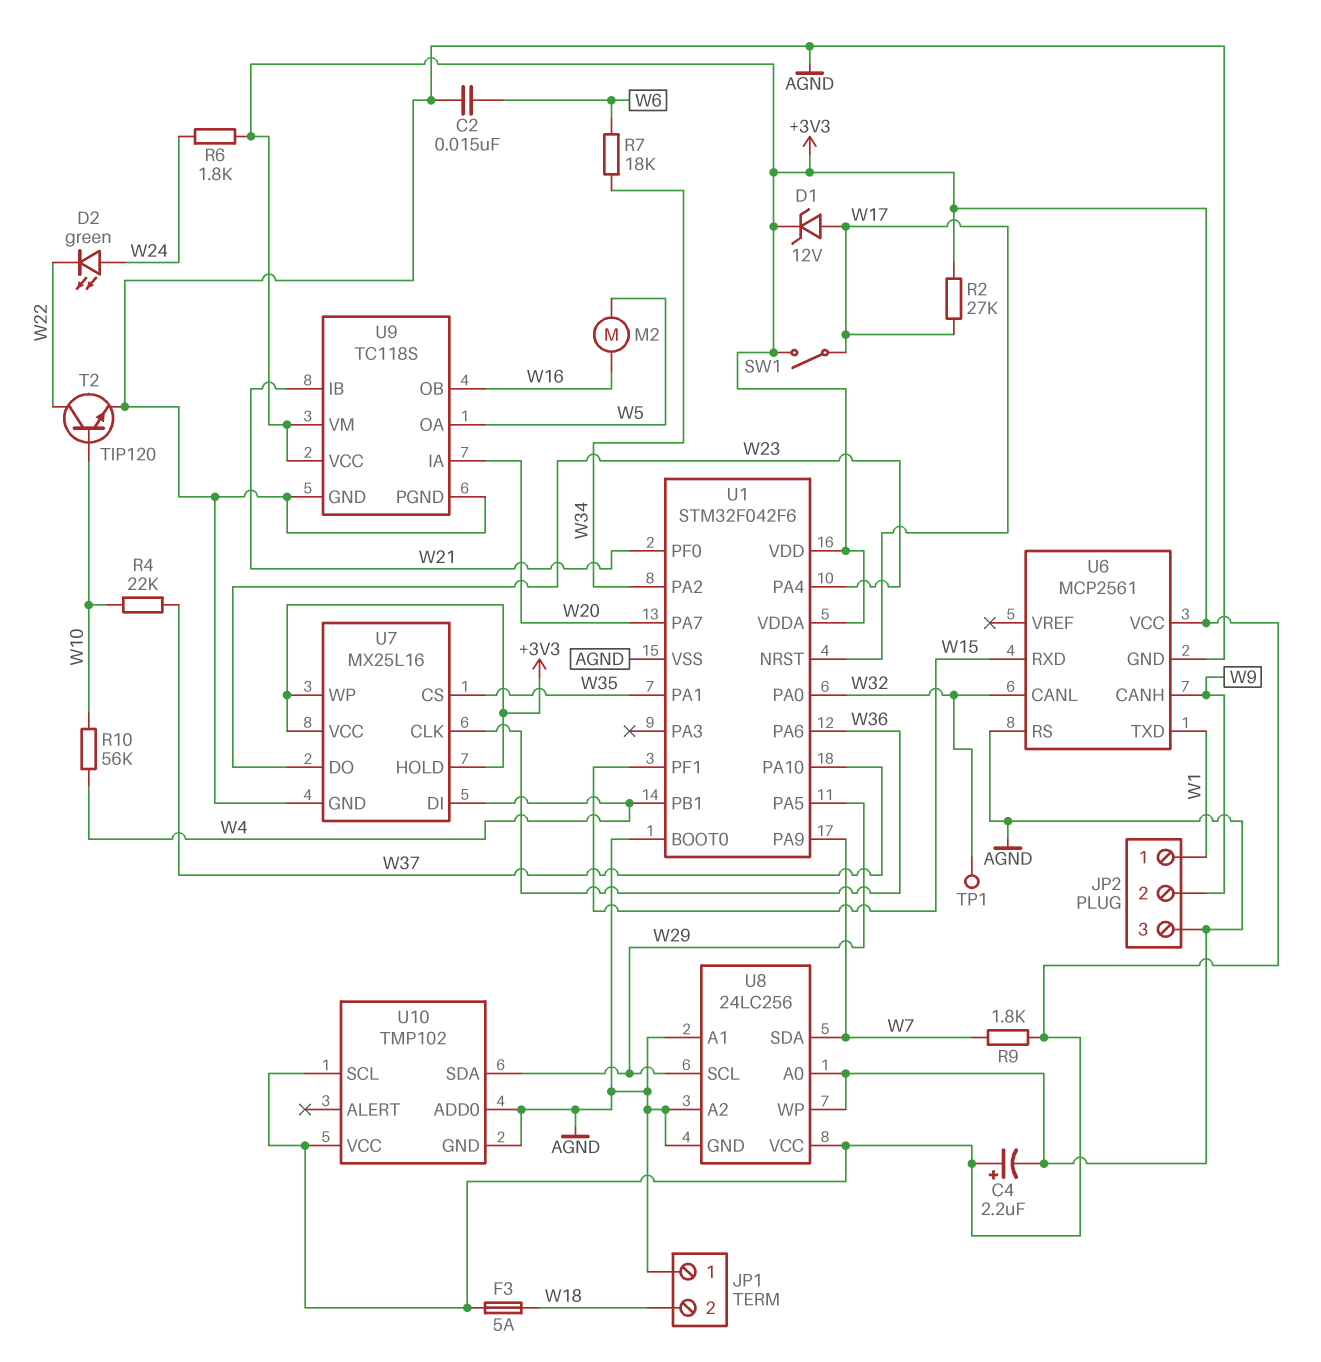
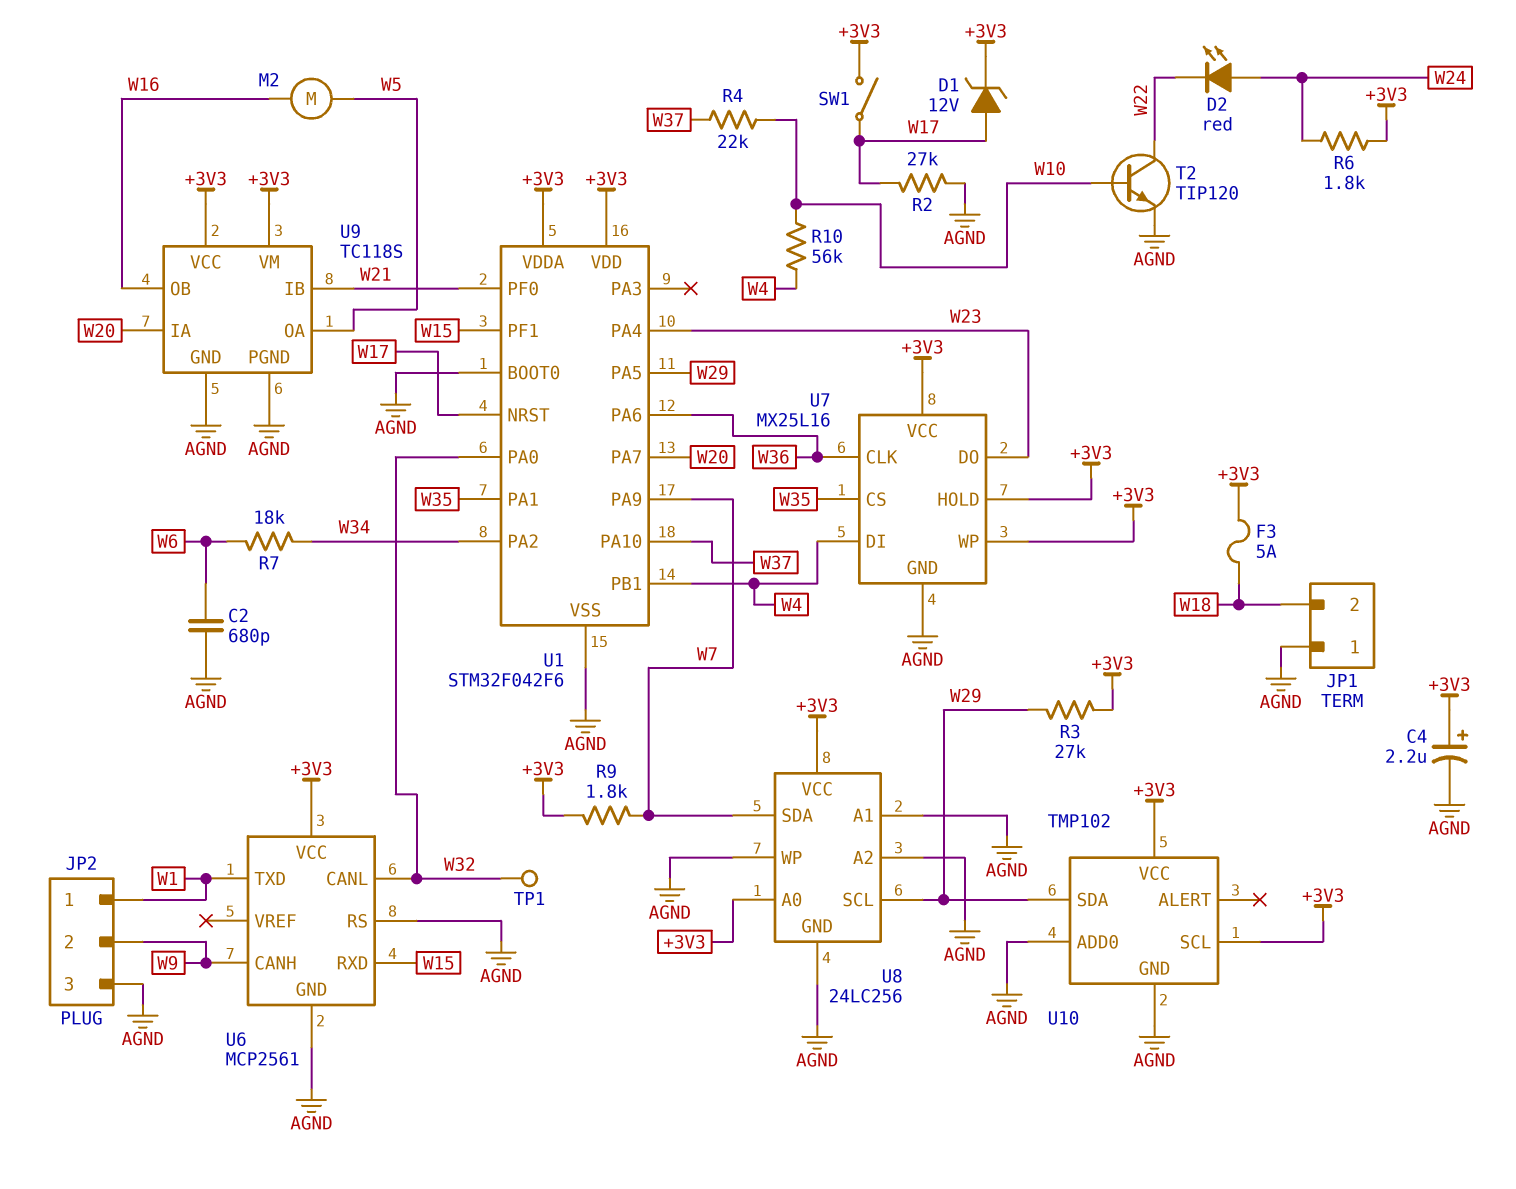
C2: 15nF (AGND, W6) -> 680pF (AGND, W6)
D2: LED green (A W24, K W22) -> LED red (A W24, K W22)
R2: 27k (+3V3, W17) -> 27k (AGND, W17)
R3: none -> 27k (+3V3, W29)
U8 pin A0: AGND -> +3V3

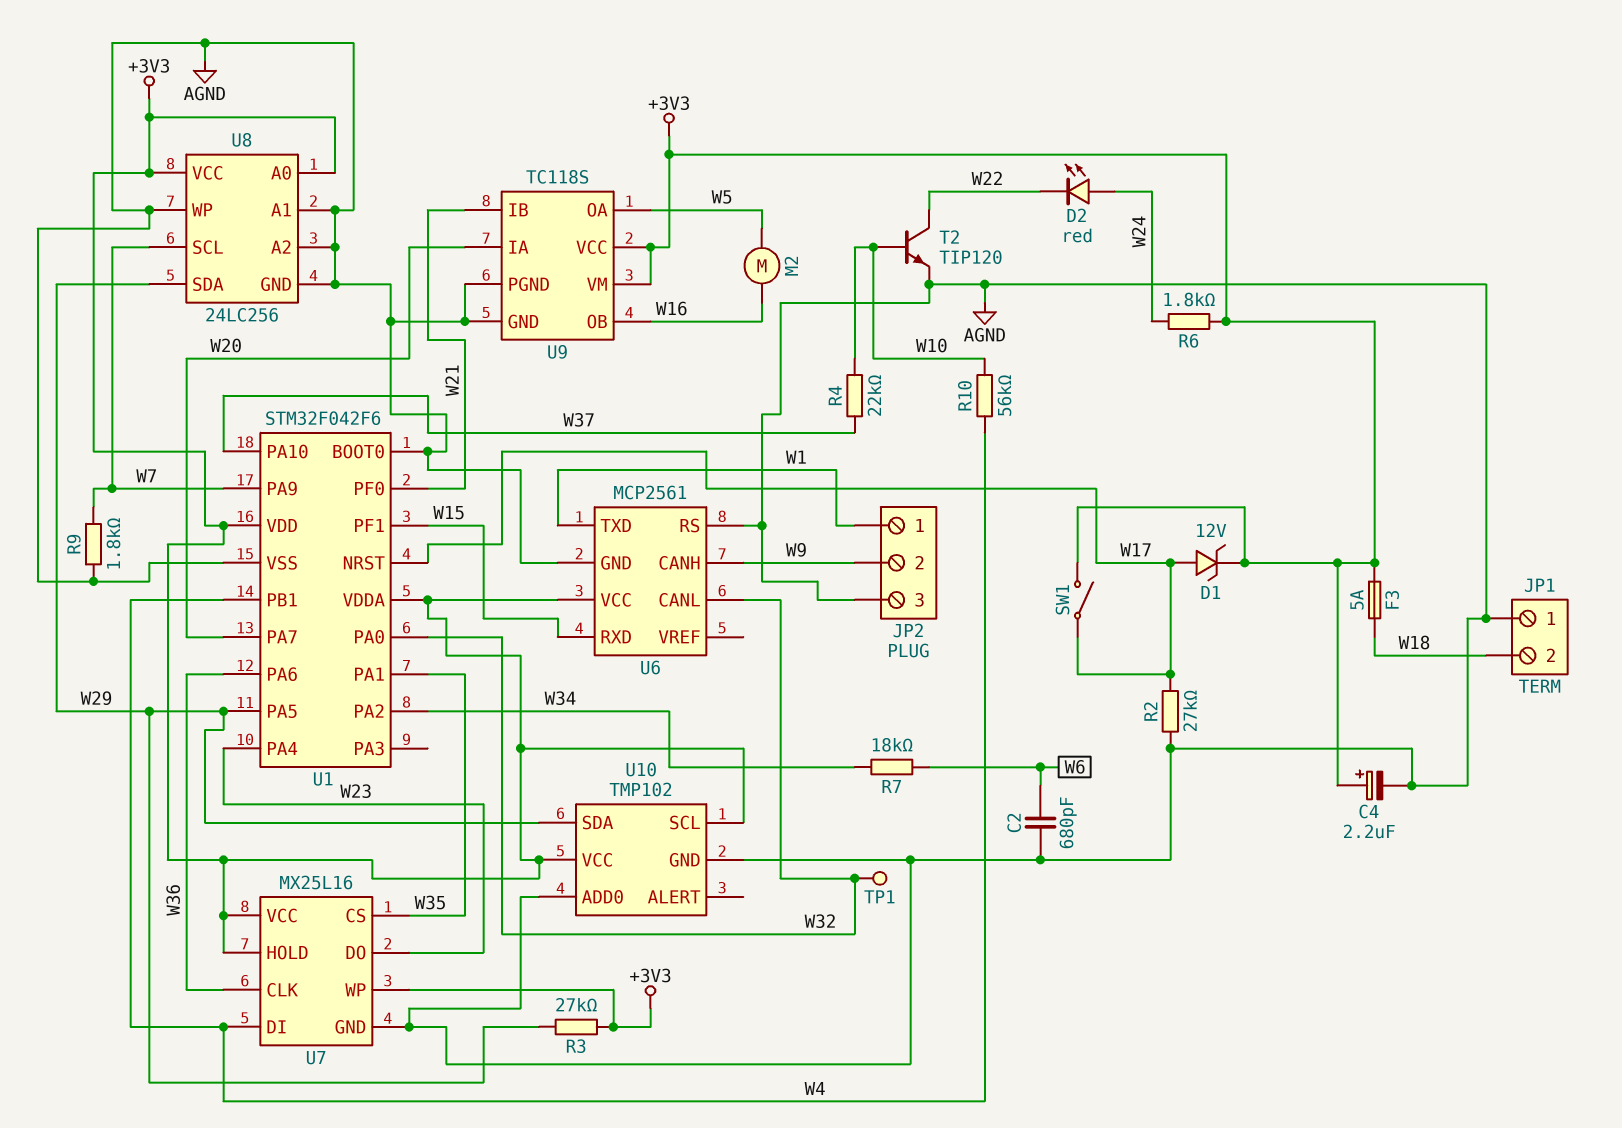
R9: 1.8k (+3V3, W7) -> 1.8k (AGND, W7)
U8 pin SCL: W29 -> W7
U8 pin SDA: W7 -> W29

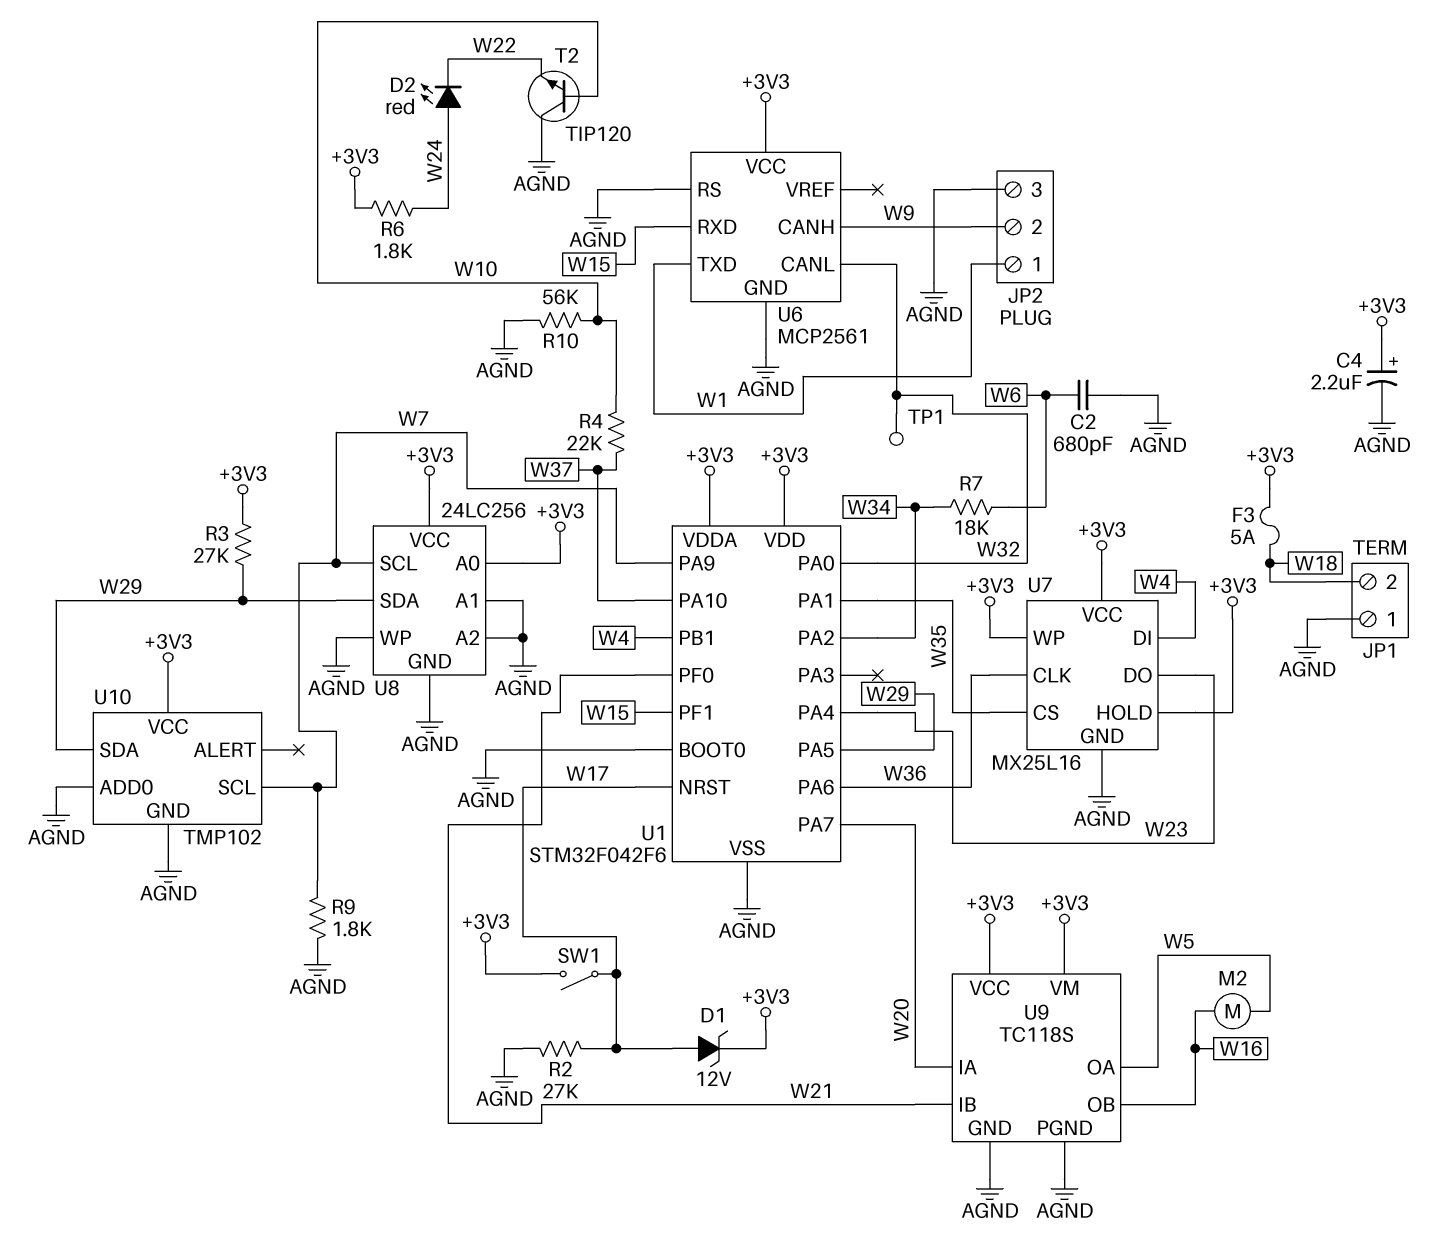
R10: 56k (W4, W10) -> 56k (AGND, W10)
T2: NPN TIP120 (B W10, C W22, E AGND) -> NPN TIP120 (B W10, C AGND, E W22)
U10 pin SCL: +3V3 -> W7

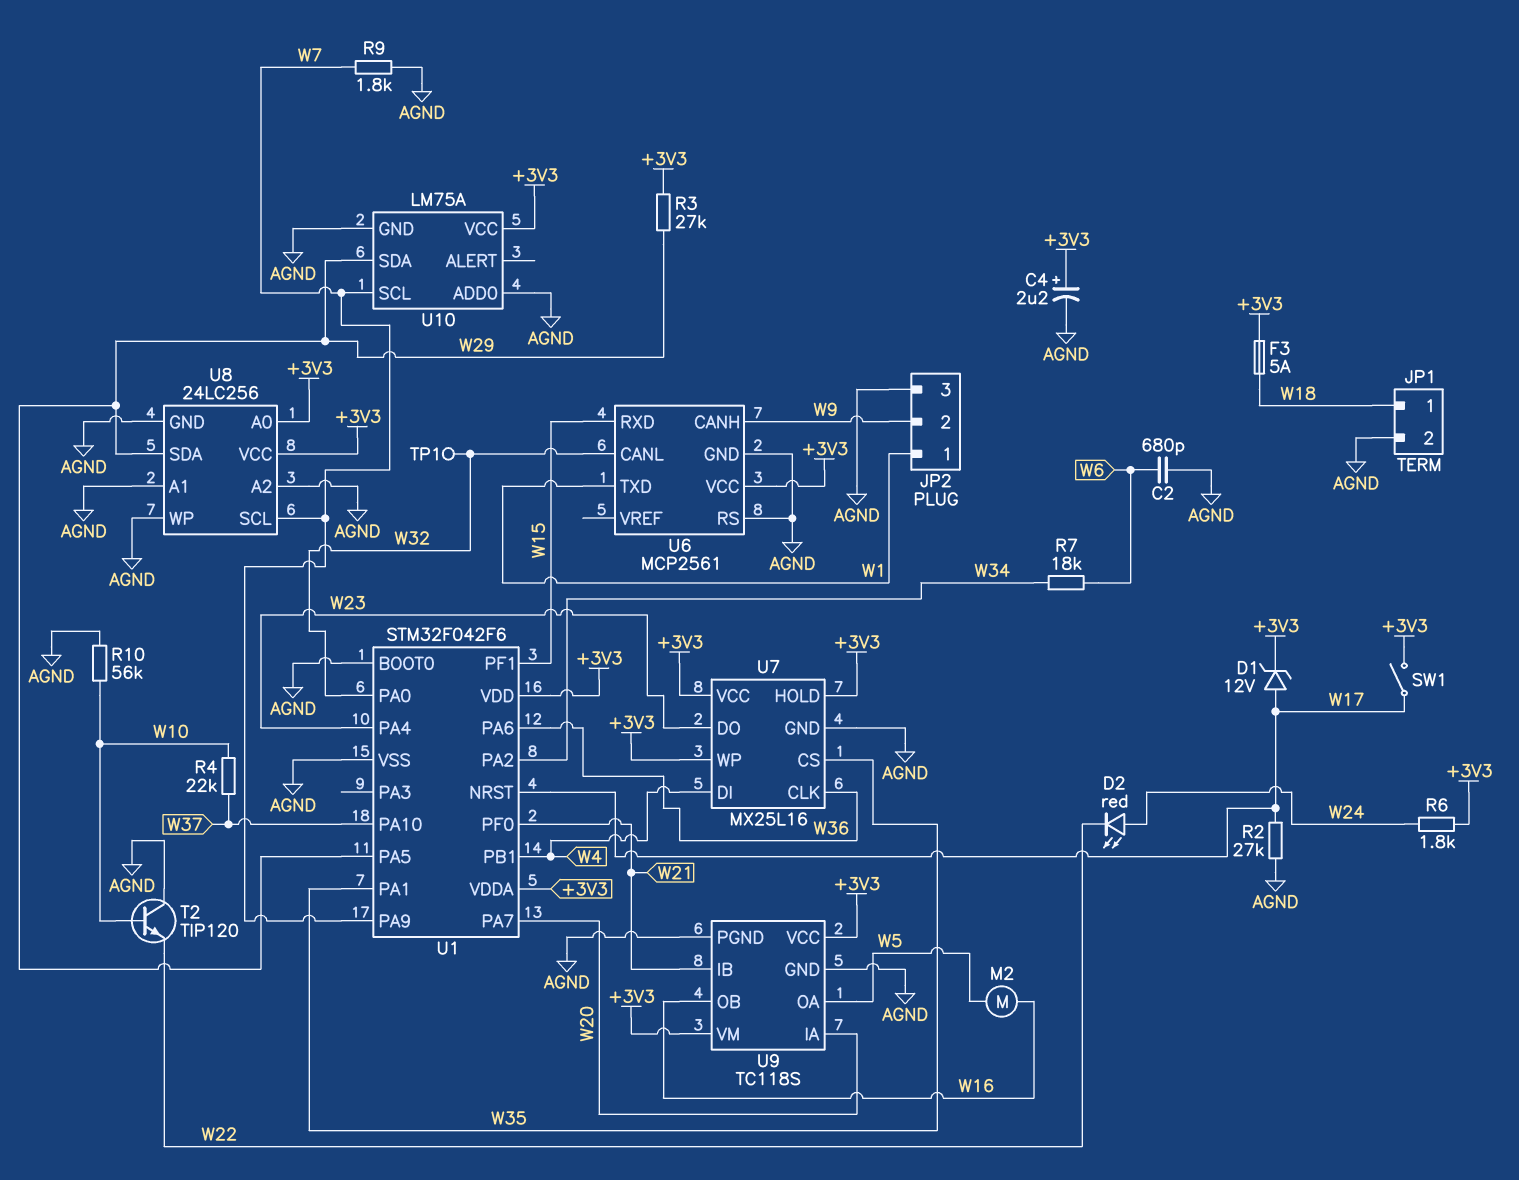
JP1 pin 1: AGND -> W18
JP1 pin 2: W18 -> AGND
U10: TMP102 -> LM75A

